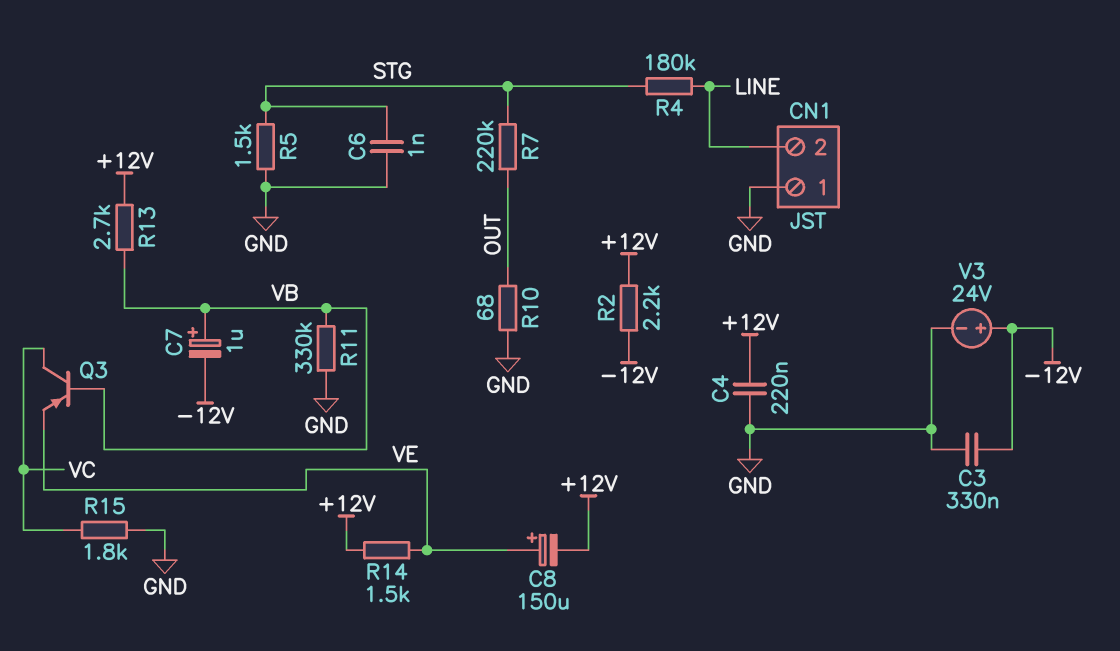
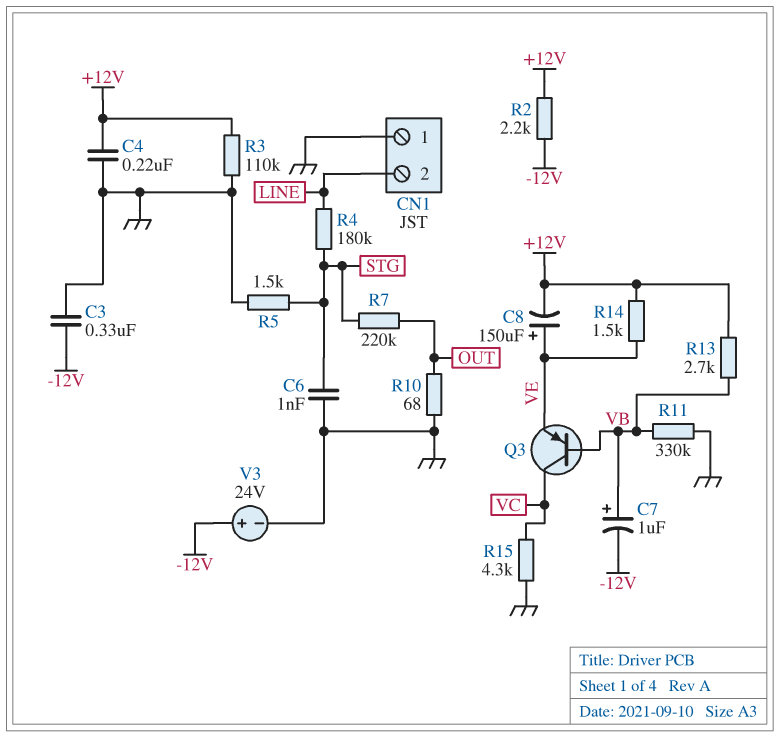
R3: none -> 110k (+12V, GND)
R15: 1.8k (GND, VC) -> 4.3k (GND, VC)

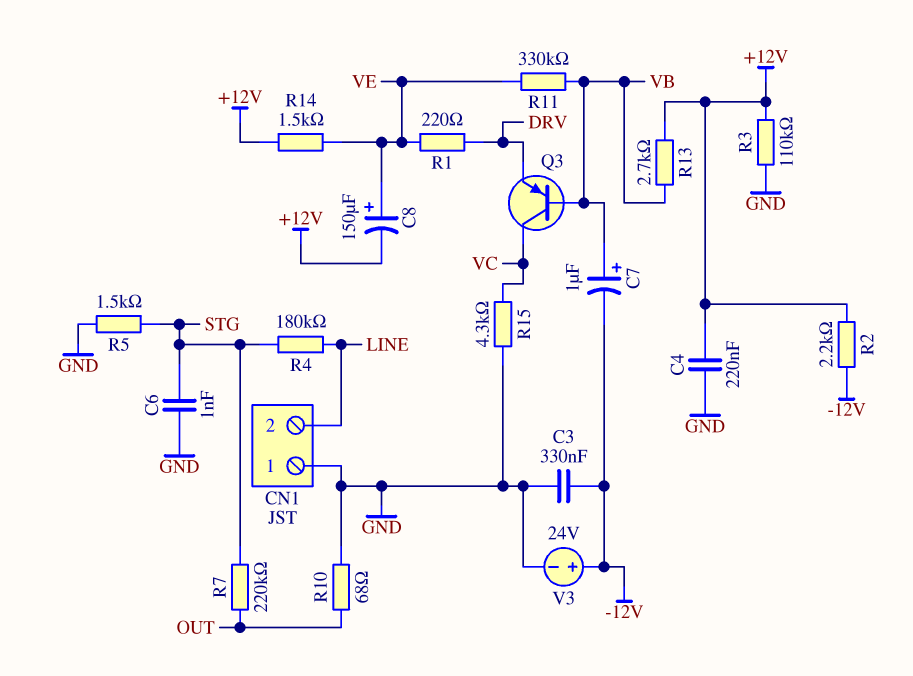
Q3: PNP (B VB, C VC, E VE) -> PNP (B VB, C VC, E DRV)
R1: none -> 220 (DRV, VE)
R11: 330k (GND, VB) -> 330k (VB, VE)

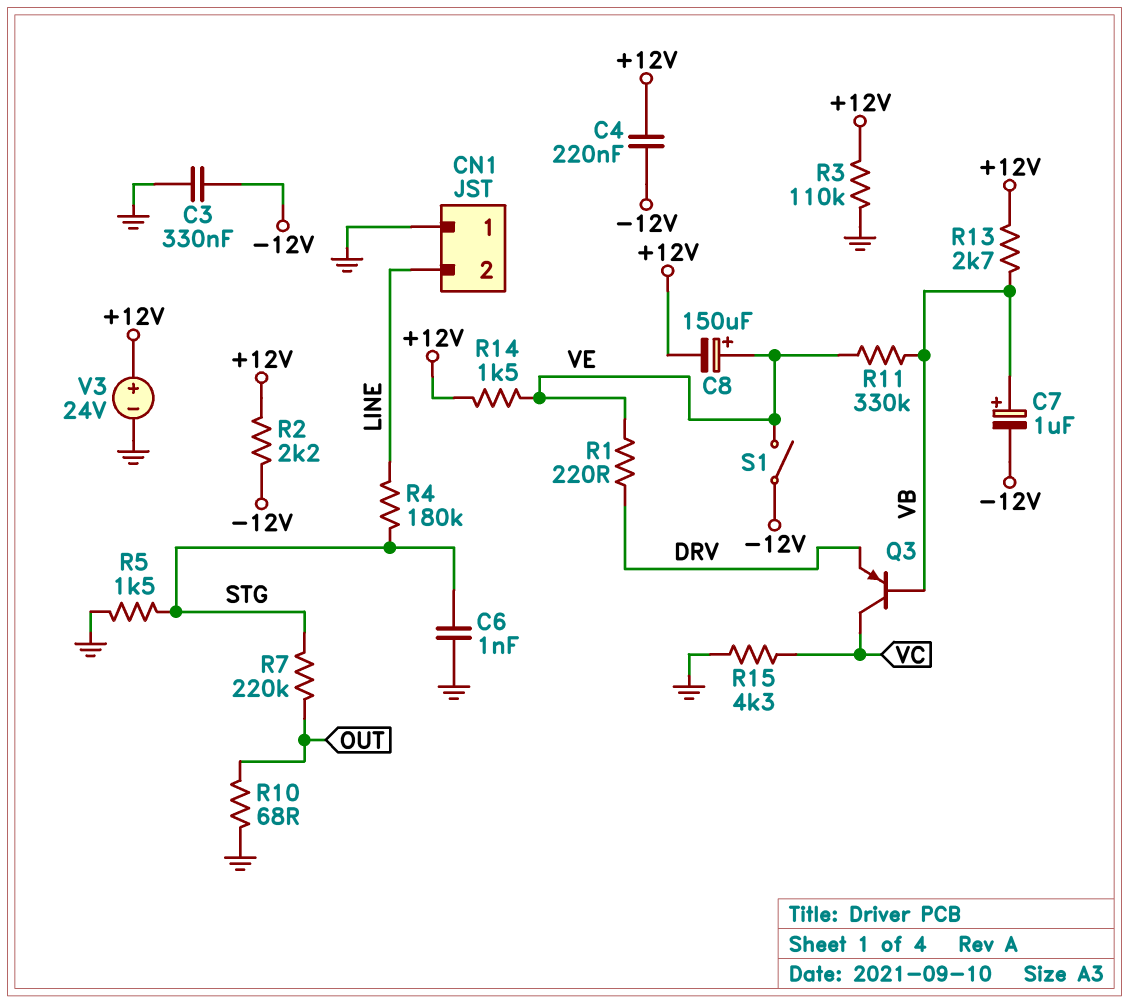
C4: 220nF (+12V, GND) -> 220nF (+12V, -12V)
S1: none -> switch (-12V, VE)
V3: 24V (plus -12V, minus GND) -> 24V (plus +12V, minus GND)

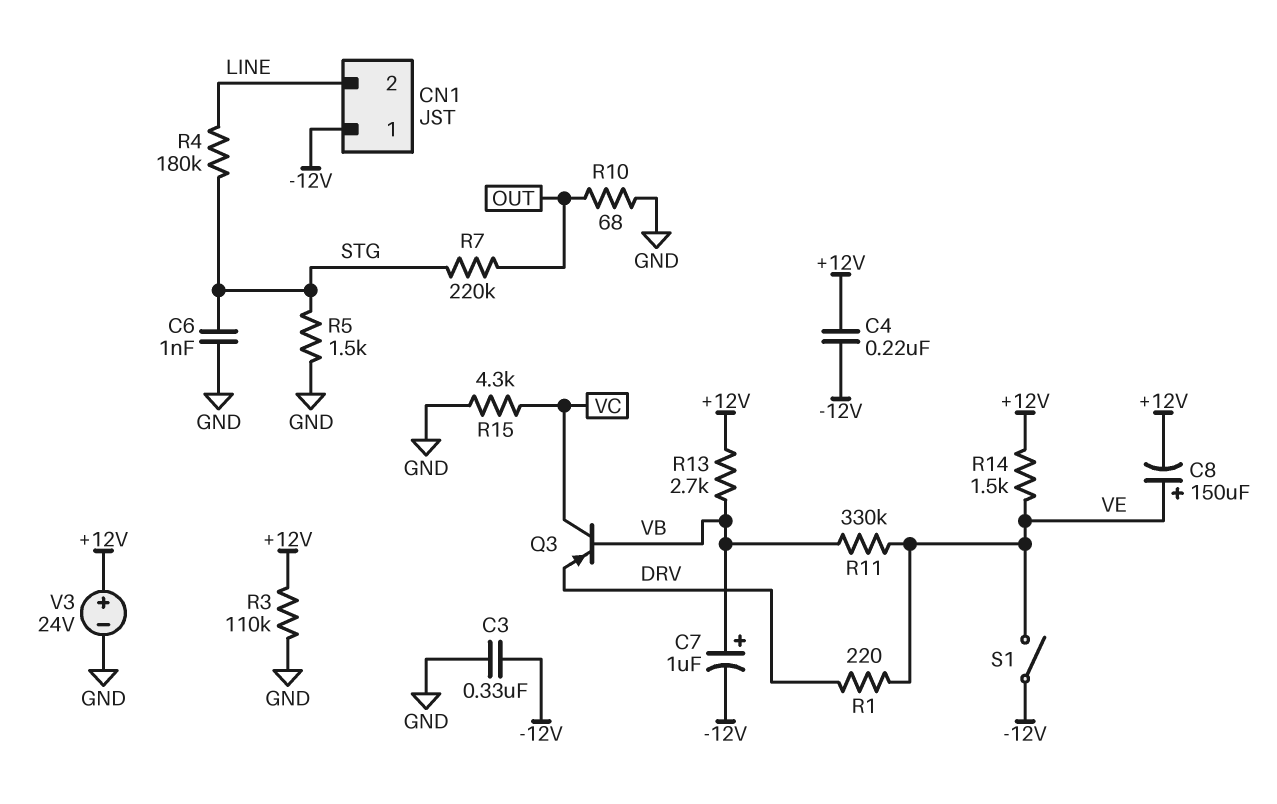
CN1 pin 1: GND -> -12V
R2: 2.2k (+12V, -12V) -> none

